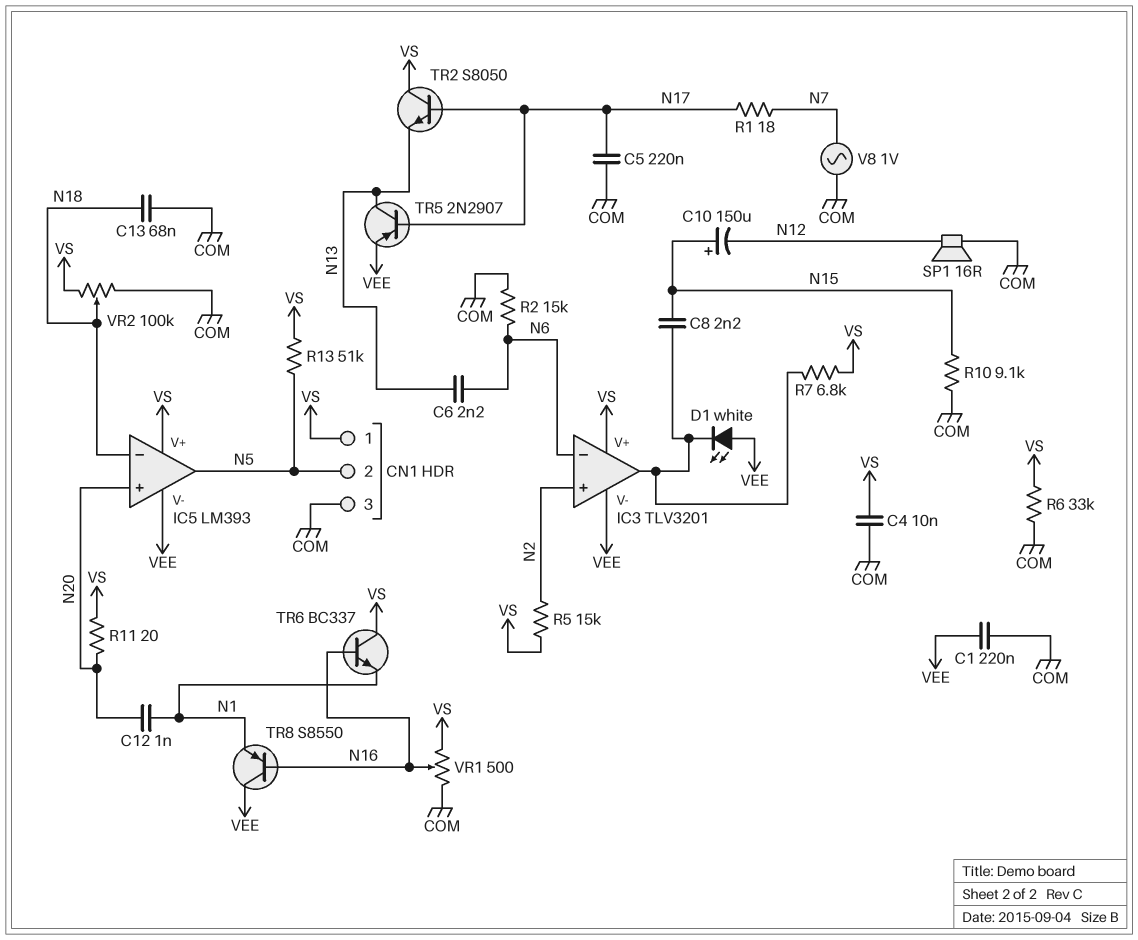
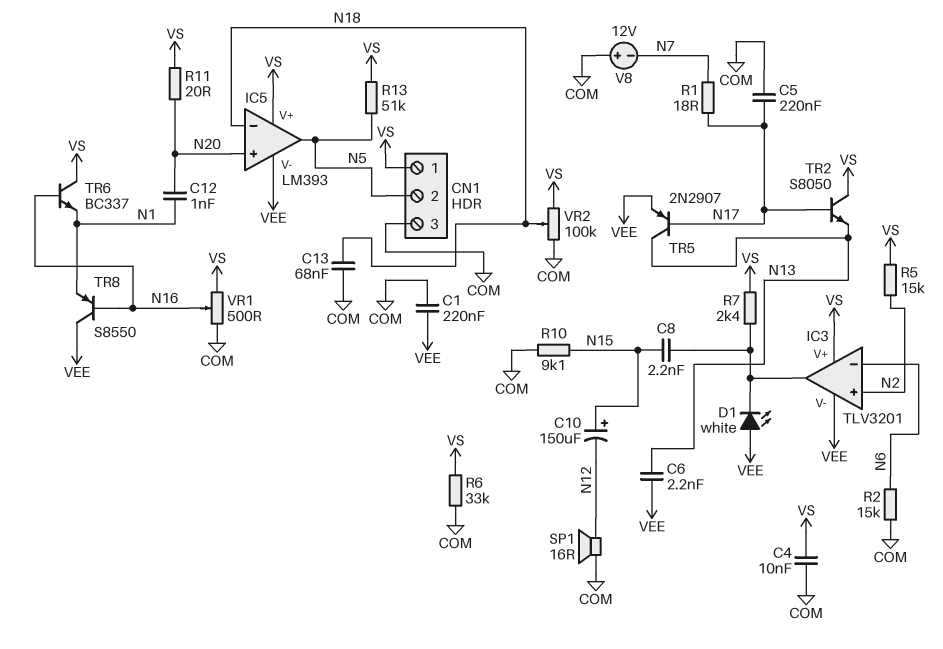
C6: 2.2nF (N6, N13) -> 2.2nF (N13, VEE)
R7: 6.8k (IC3/out, VS) -> 2.4k (IC3/out, VS)
V8: AC 1V (COM, N7) -> 12V (plus COM, minus N7)

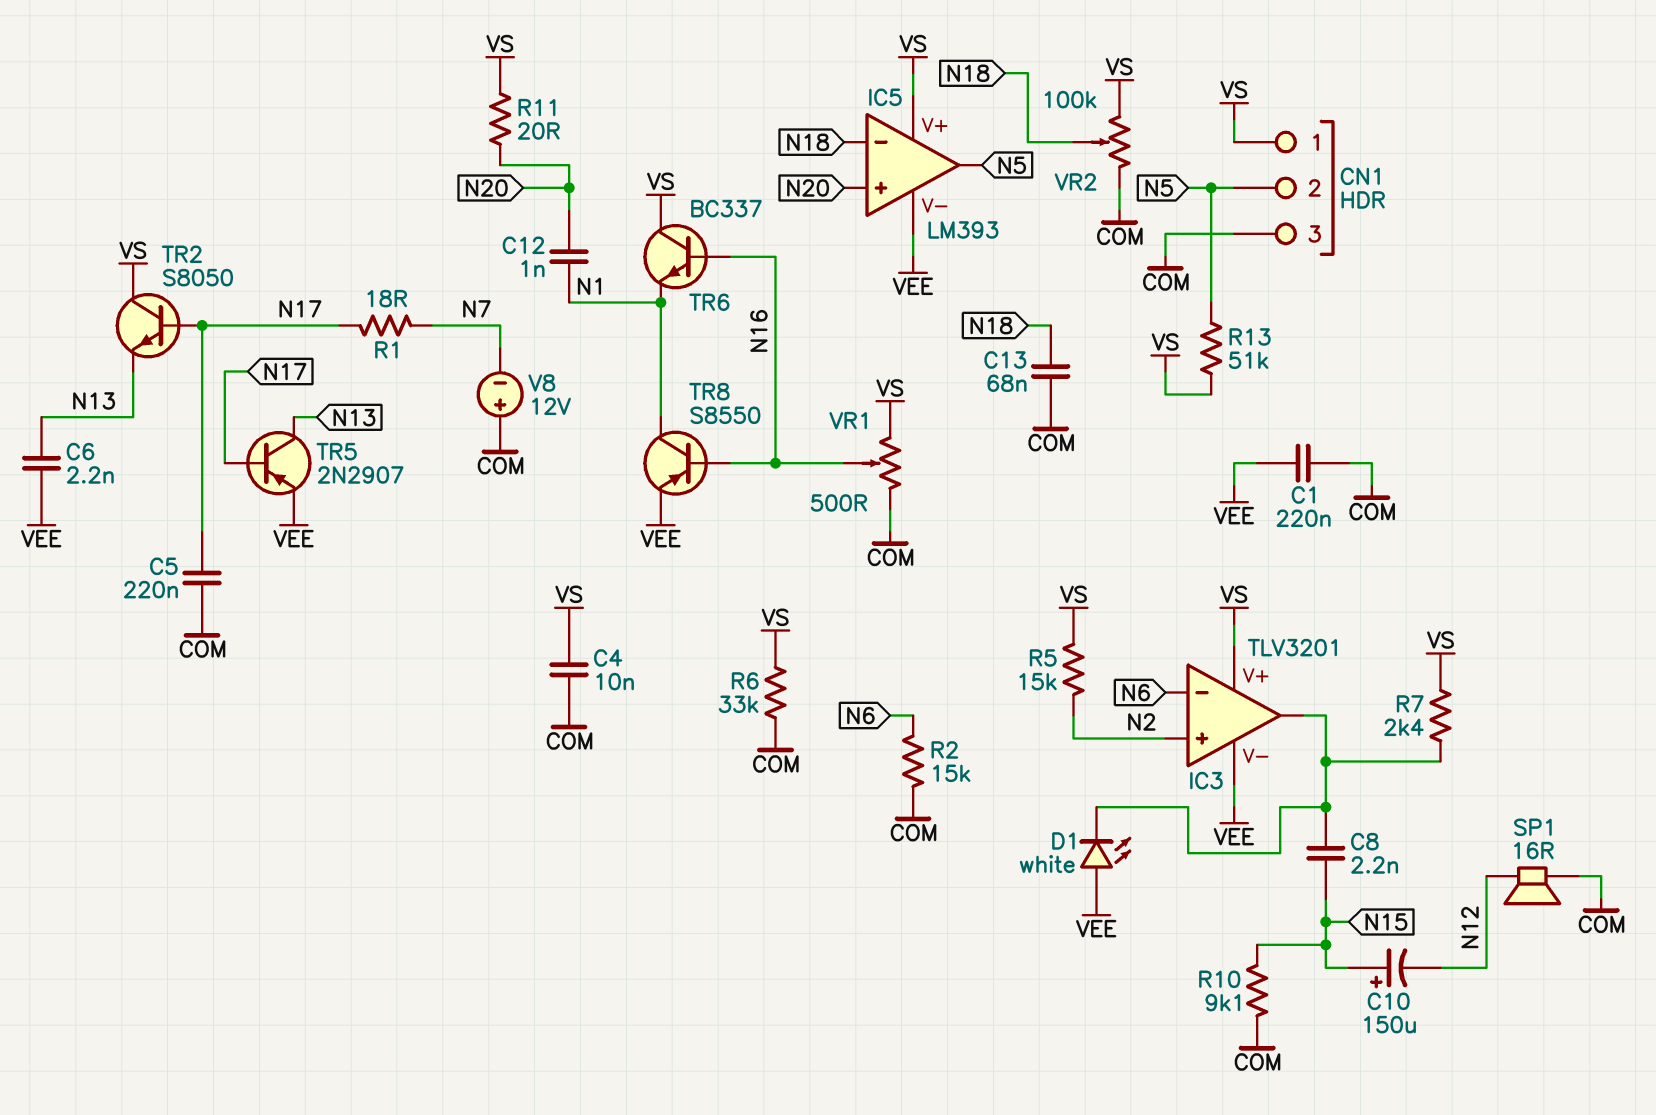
TR8: PNP S8550 (B N16, C VEE, E N1) -> PNP S8550 (B N16, C N1, E VEE)

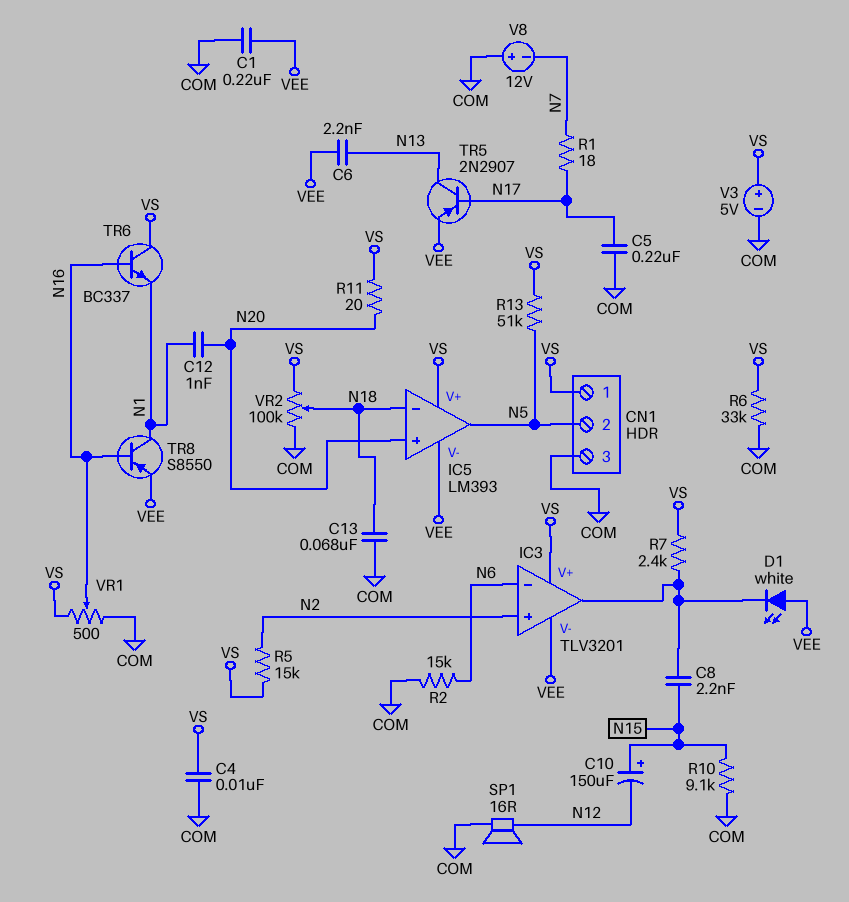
TR2: NPN S8050 (B N17, C VS, E N13) -> none
V3: none -> 5V (plus VS, minus COM)

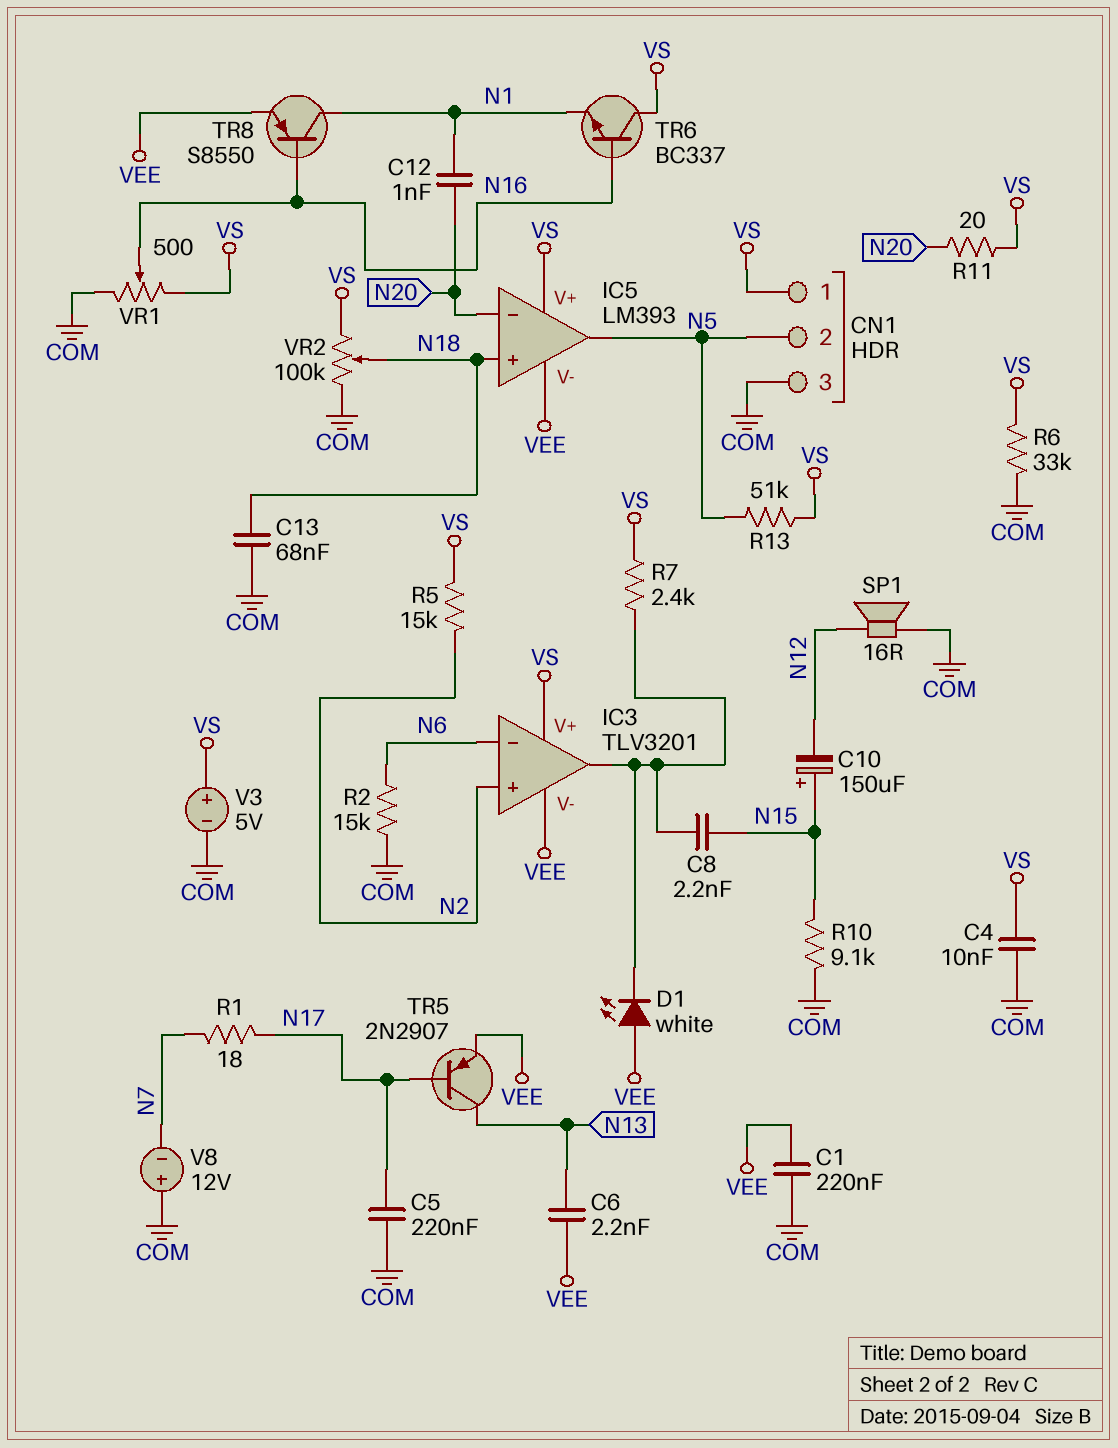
IC5 pin in+: N20 -> N18
IC5 pin in-: N18 -> N20

